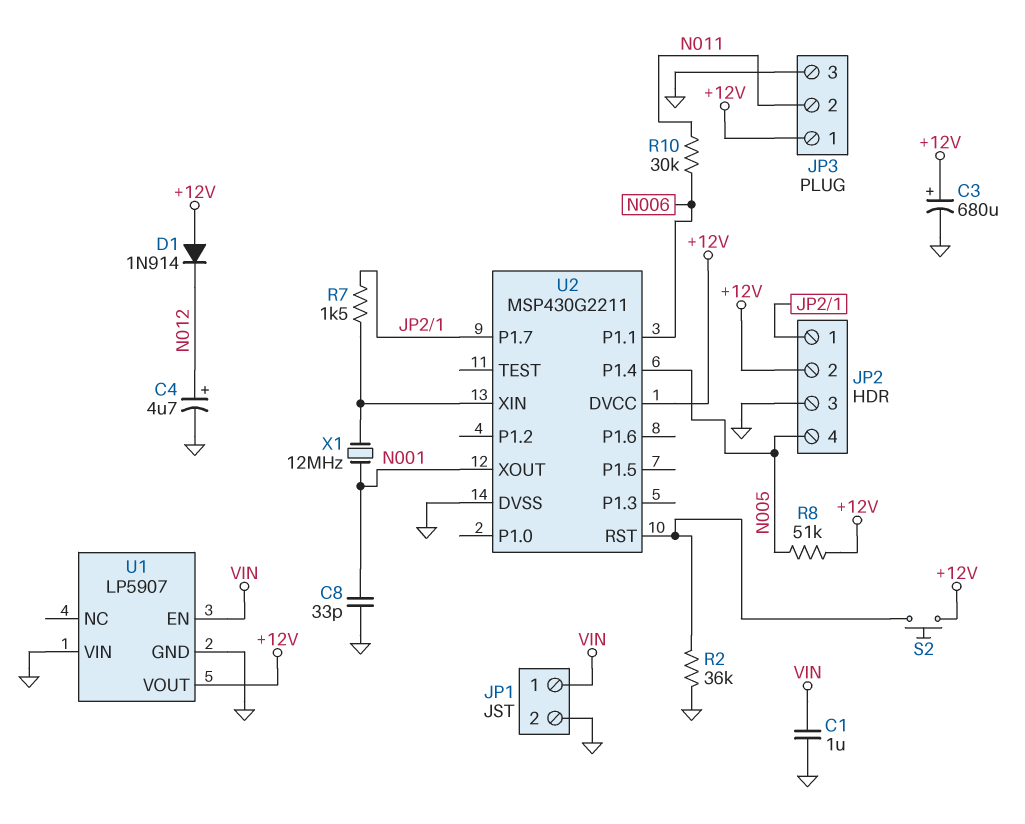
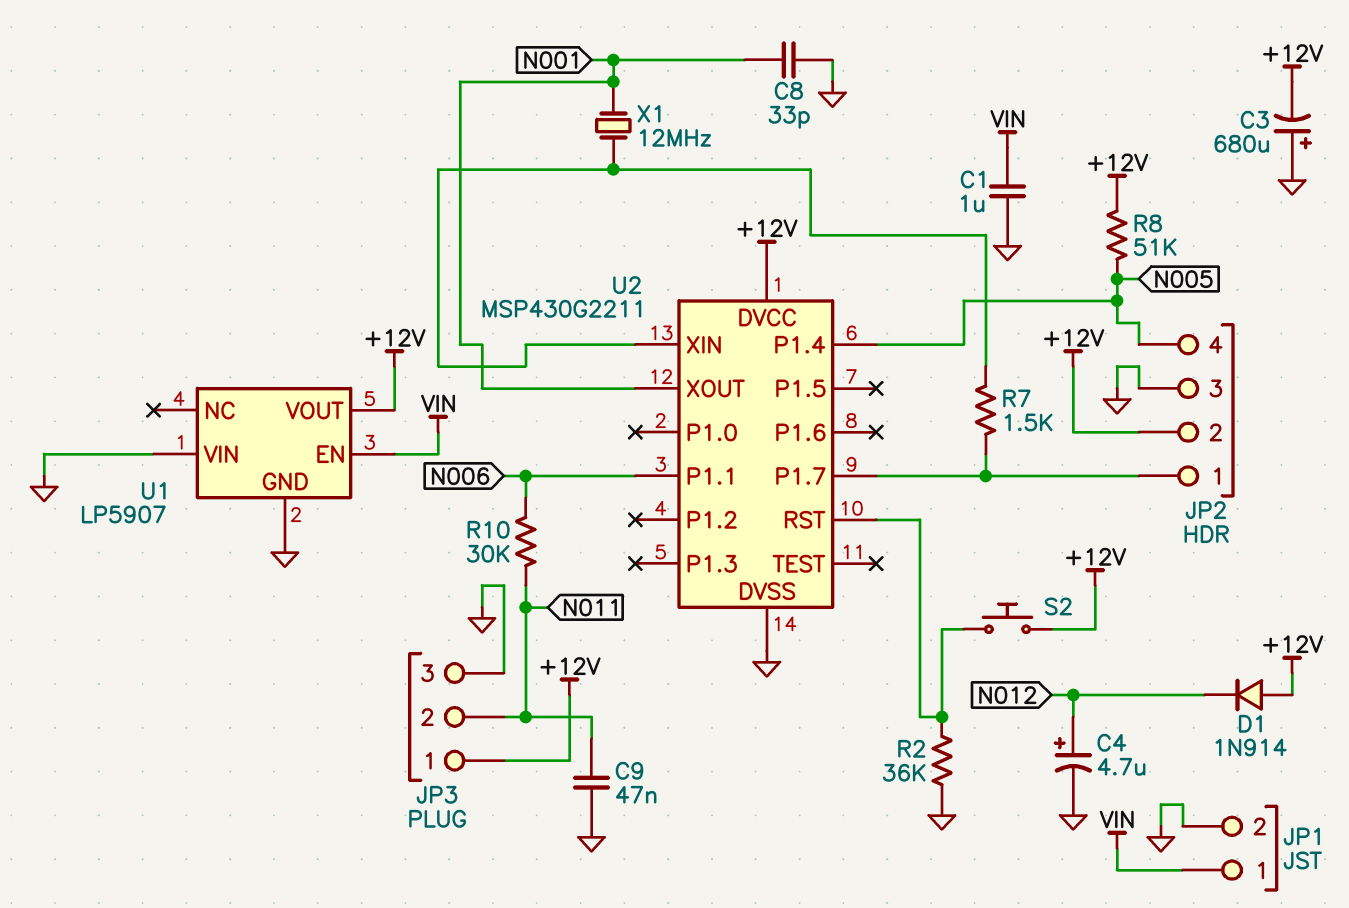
C3: 680uF (plus +12V, minus GND) -> 680uF (plus GND, minus +12V)
C9: none -> 47nF (GND, N011)

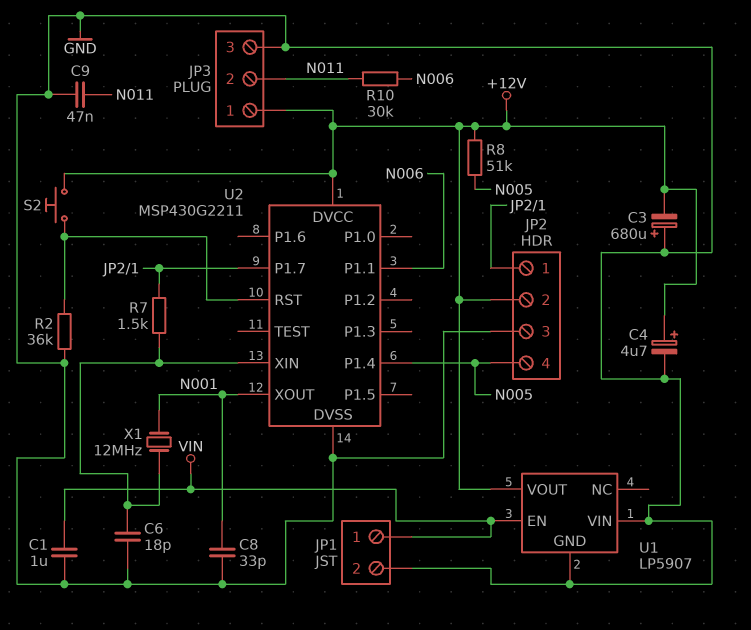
C4: 4.7uF (plus N012, minus GND) -> 4.7uF (plus +12V, minus GND)
C6: none -> 18pF (GND, U2/XIN)
D1: diode 1N914 (A +12V, K N012) -> none

